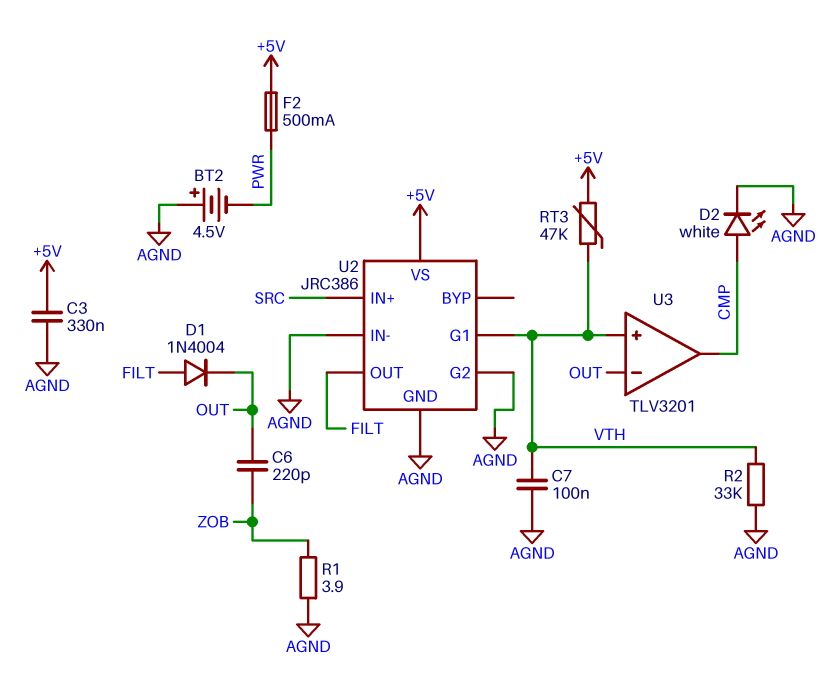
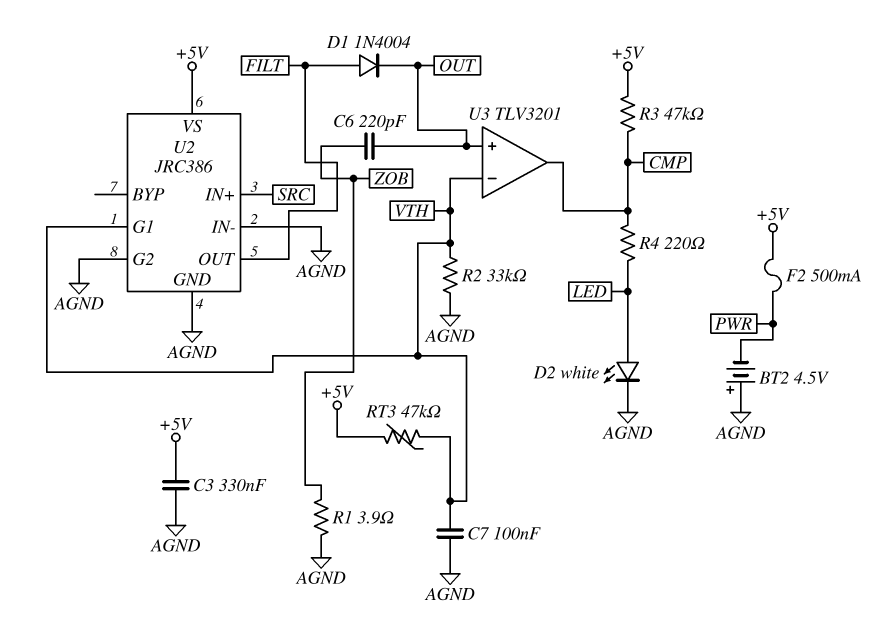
D2: LED white (A CMP, K AGND) -> LED white (A LED, K AGND)
R3: none -> 47k (+5V, CMP)
R4: none -> 220 (CMP, LED)
U3 pin in+: VTH -> OUT
U3 pin in-: OUT -> VTH

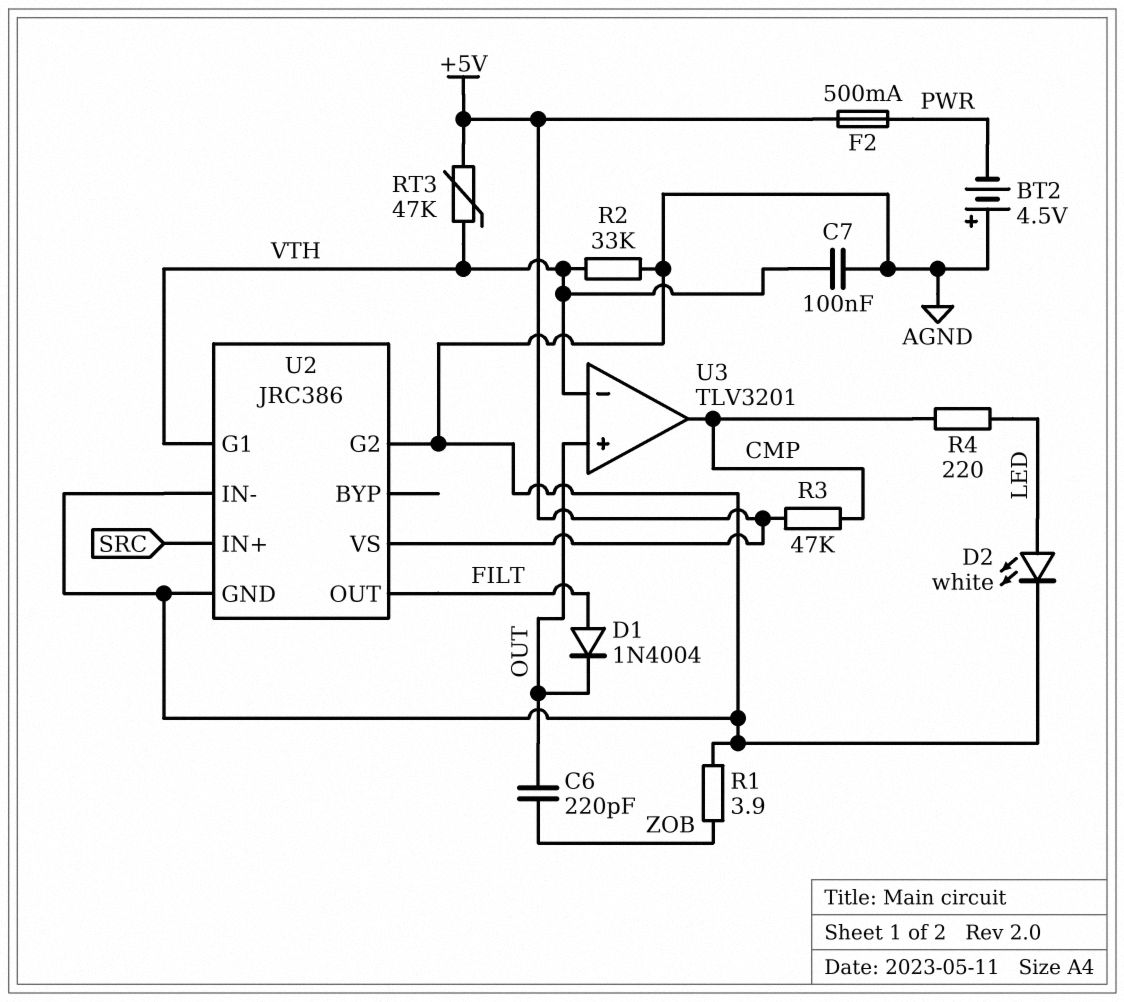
C3: 330nF (+5V, AGND) -> none

